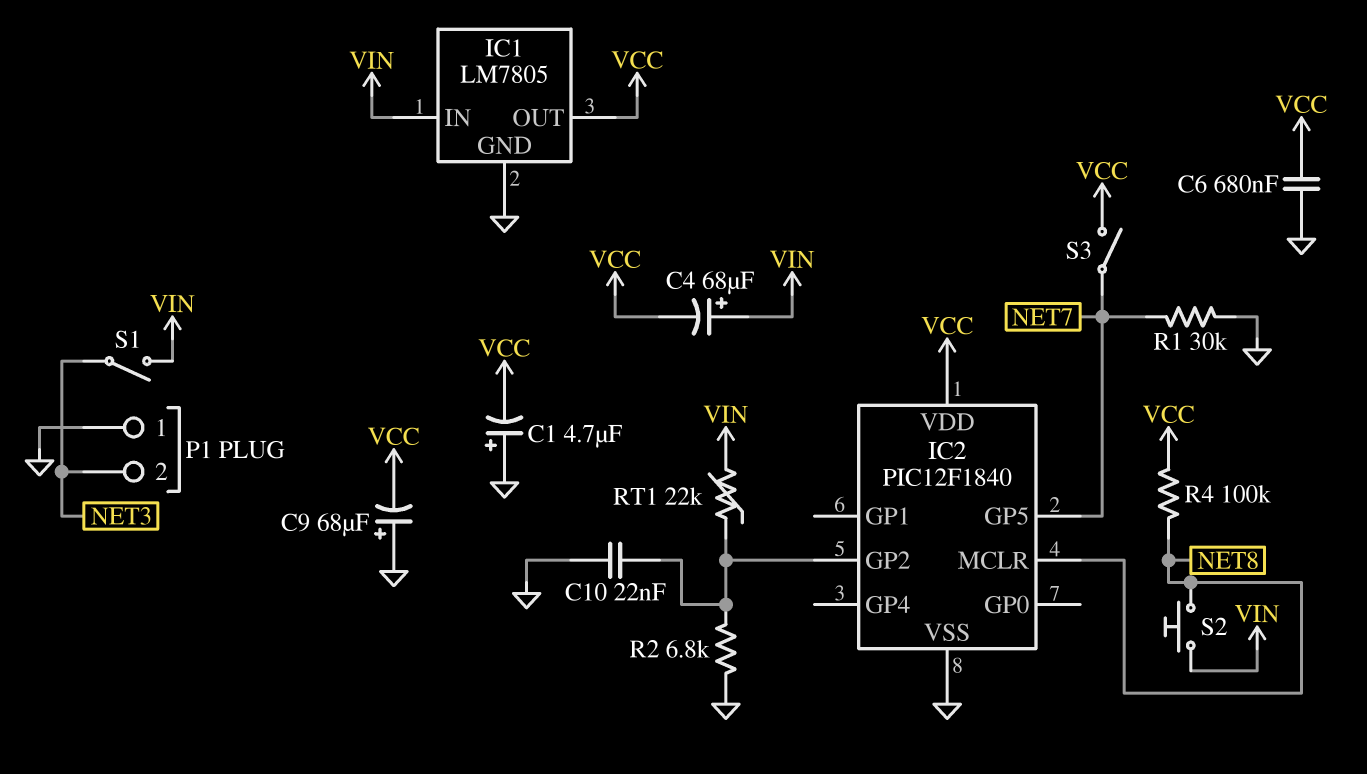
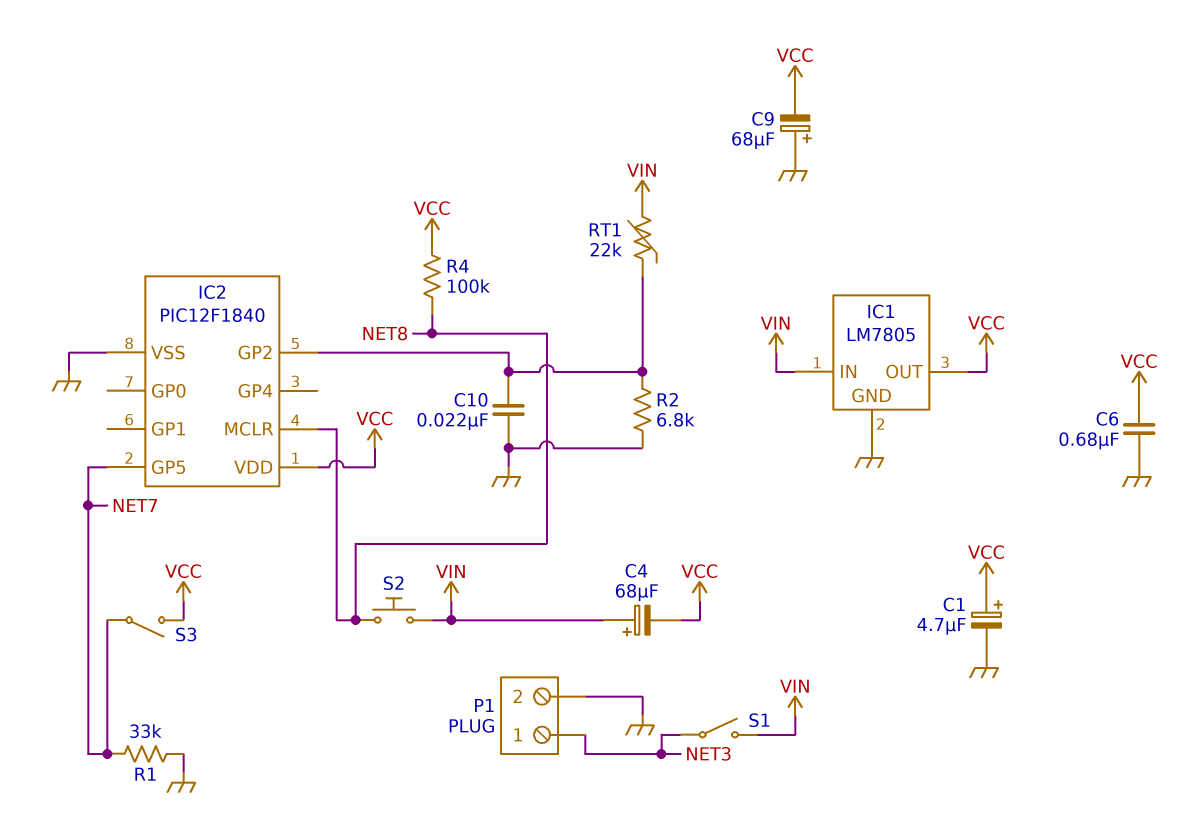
C1: 4.7uF (plus GND, minus VCC) -> 4.7uF (plus VCC, minus GND)
P1 pin 1: GND -> NET3
P1 pin 2: NET3 -> GND
R1: 30k (GND, NET7) -> 33k (GND, NET7)

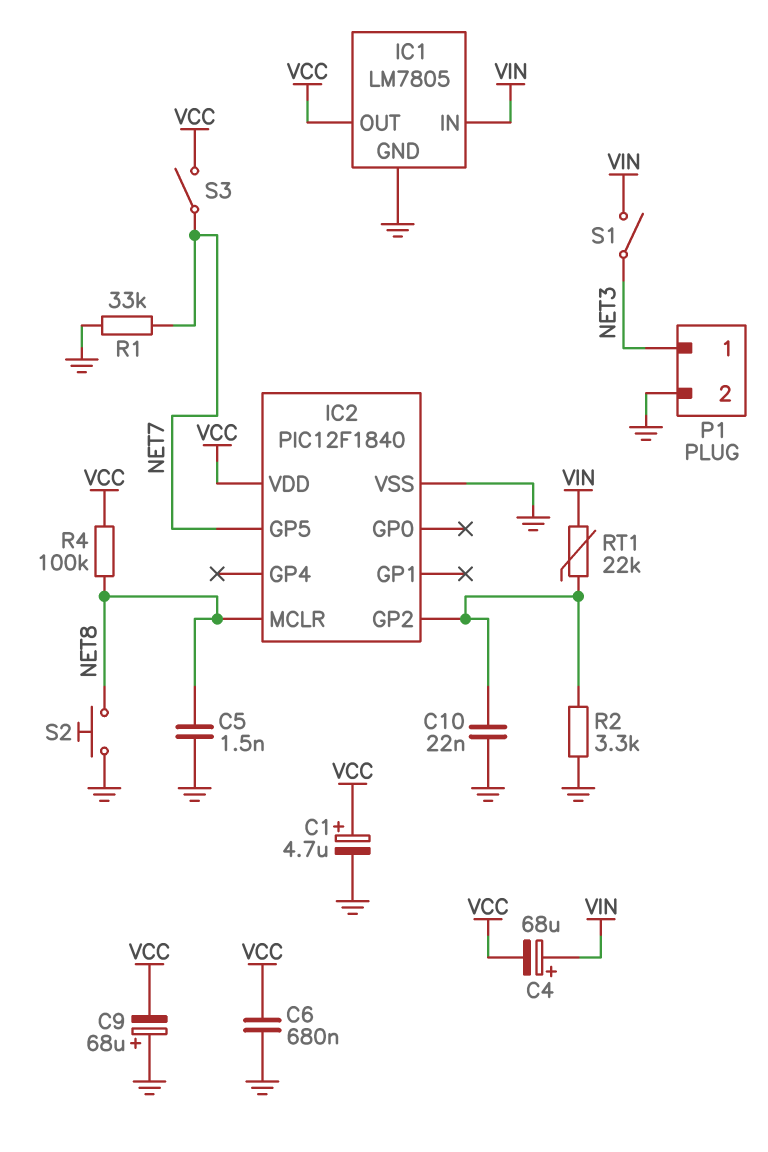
C5: none -> 1.5nF (GND, NET8)
R2: 6.8k (GND, IC2/GP2) -> 3.3k (GND, IC2/GP2)
S2: button (NET8, VIN) -> button (GND, NET8)

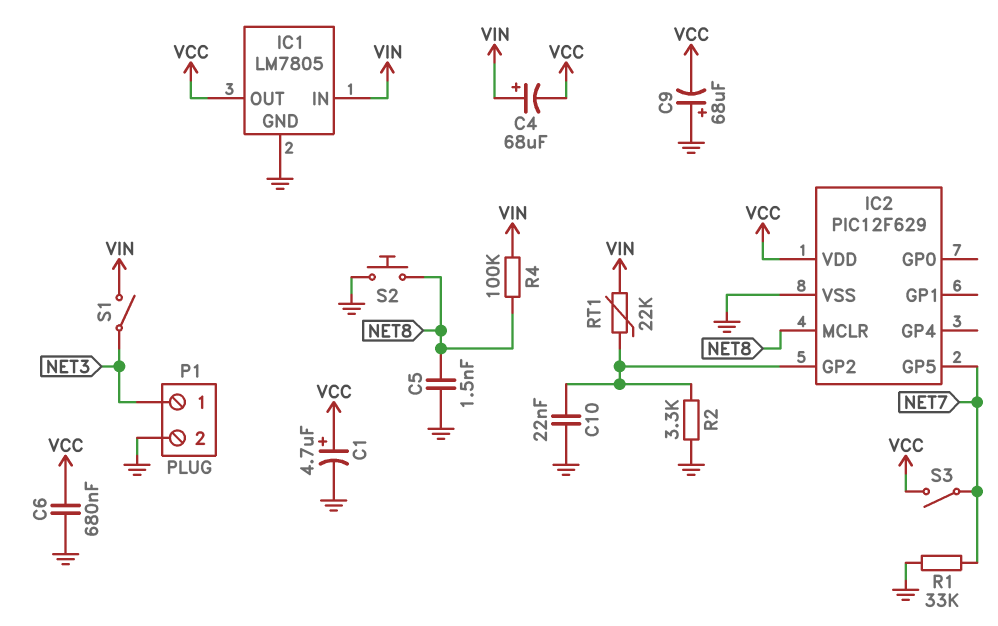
IC2: PIC12F1840 -> PIC12F629
R4: 100k (NET8, VCC) -> 100k (NET8, VIN)

